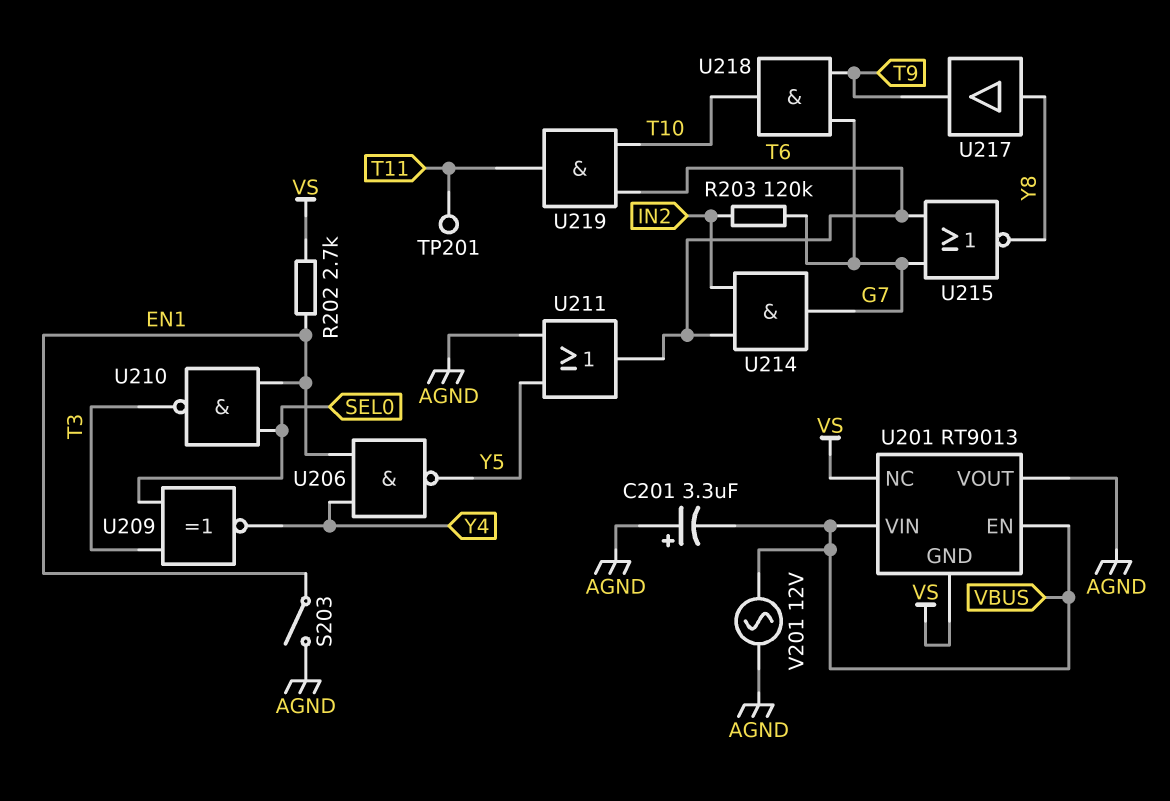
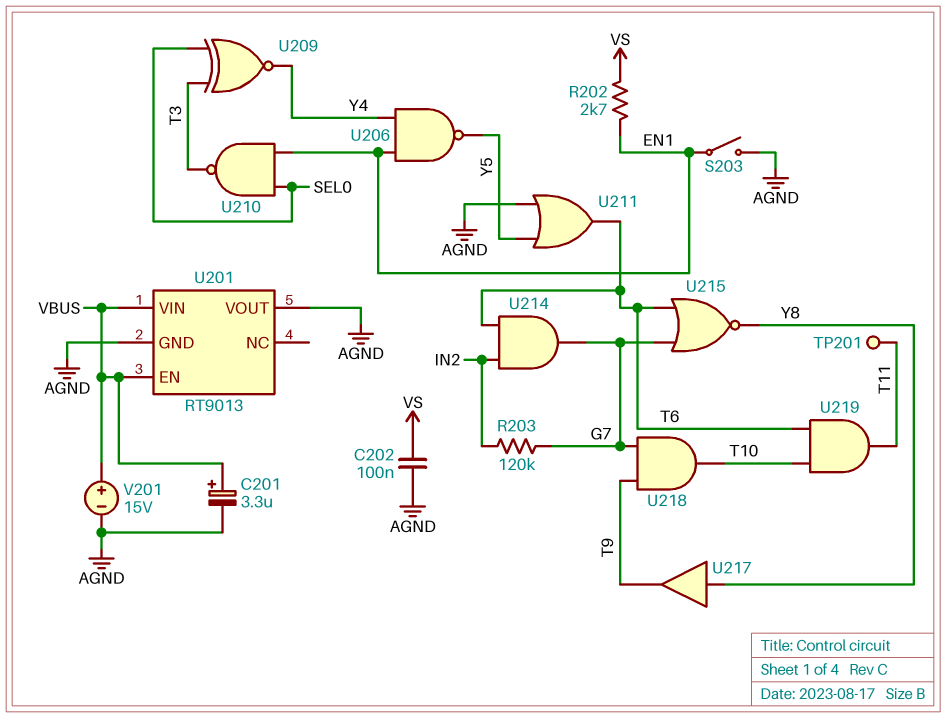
C201: 3.3uF (plus AGND, minus VBUS) -> 3.3uF (plus VBUS, minus AGND)
C202: none -> 100nF (AGND, VS)
U201 pin GND: VS -> AGND
U201 pin NC: VS -> none
V201: AC 12V (AGND, VBUS) -> 15V (plus VBUS, minus AGND)

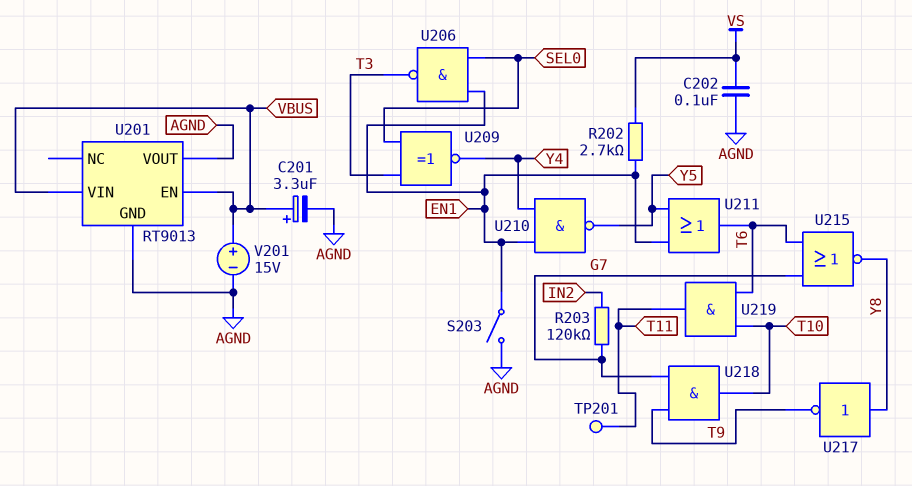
U206: NAND (in EN1, in Y4, out Y5) -> NAND (in EN1, in SEL0, out T3)
U210: NAND (in EN1, in SEL0, out T3) -> NAND (in EN1, in Y4, out Y5)
U211: OR (in AGND, in Y5, out T6) -> OR (in EN1, in Y5, out T6)
U214: AND (in IN2, in T6, out G7) -> none
U217: buffer (in Y8, out T9) -> NOT (in Y8, out T9)

